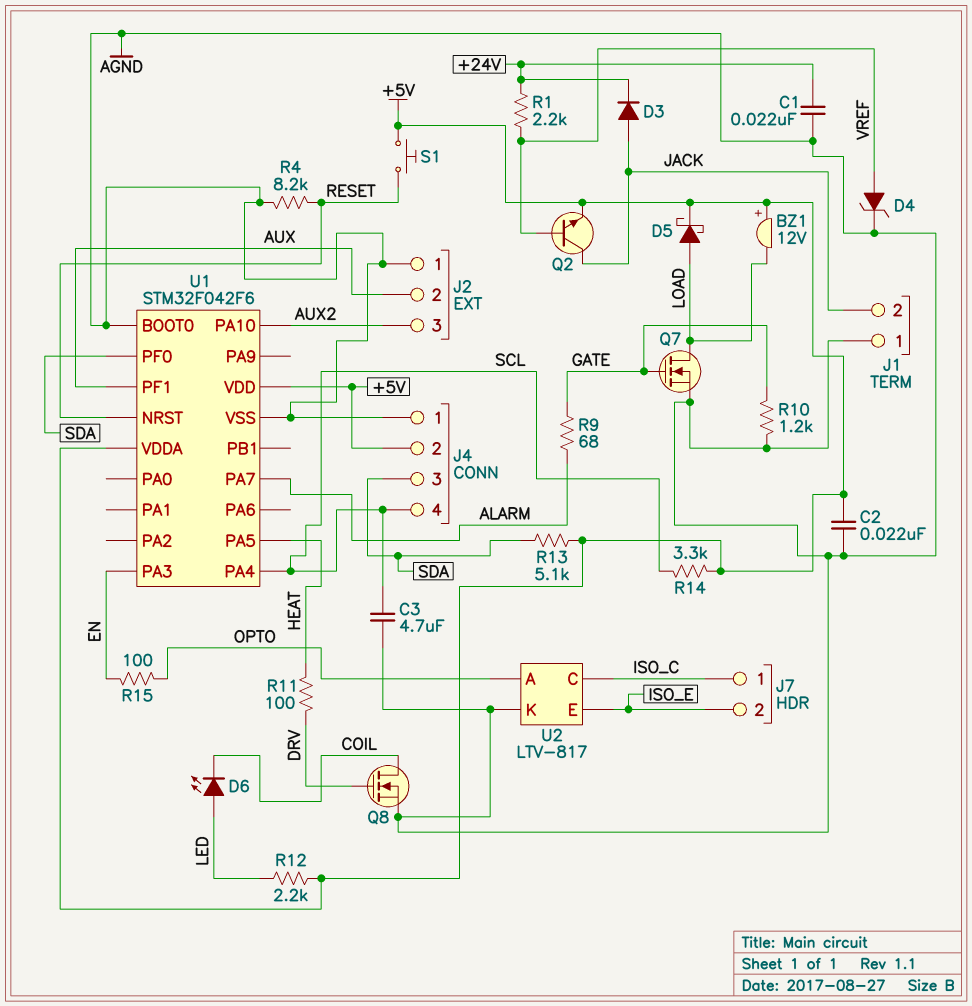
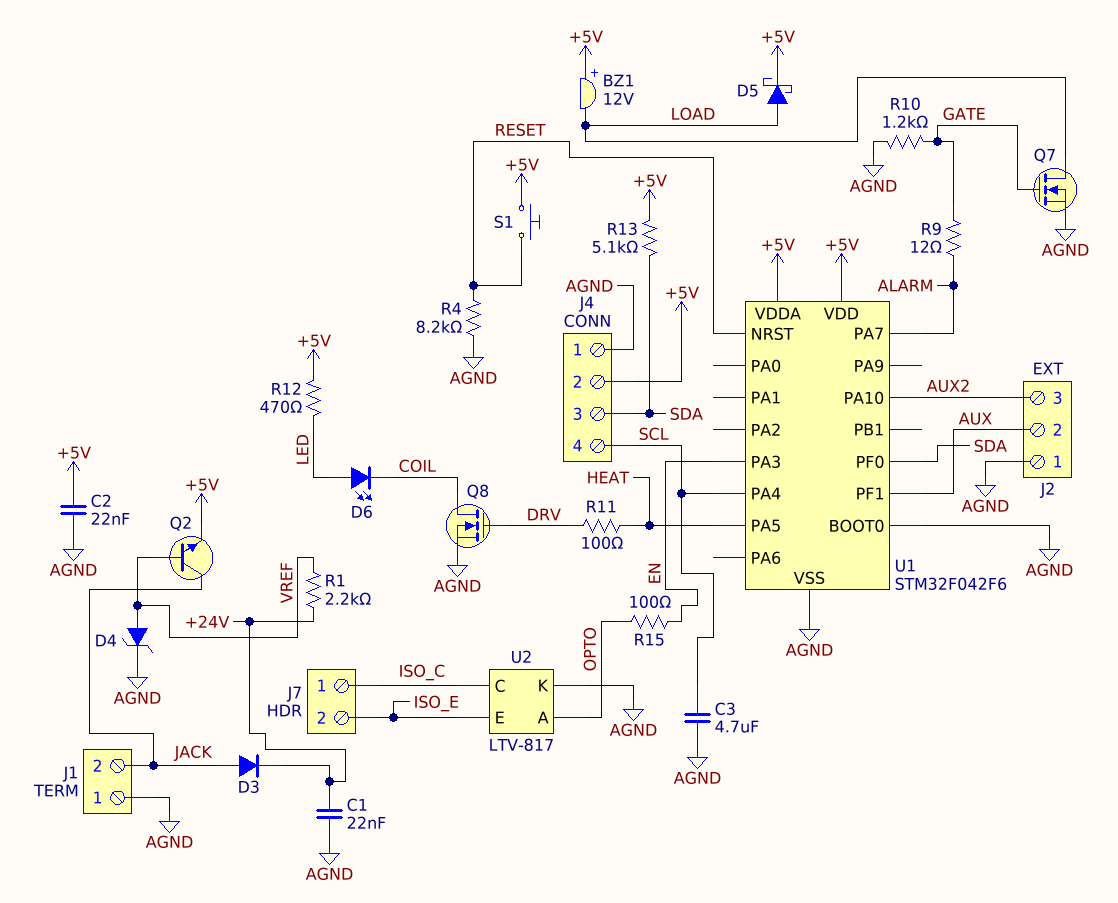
R9: 68 (ALARM, GATE) -> 12 (ALARM, GATE)
R12: 2.2k (+5V, LED) -> 470 (+5V, LED)
R14: 3.3k (+5V, SCL) -> none

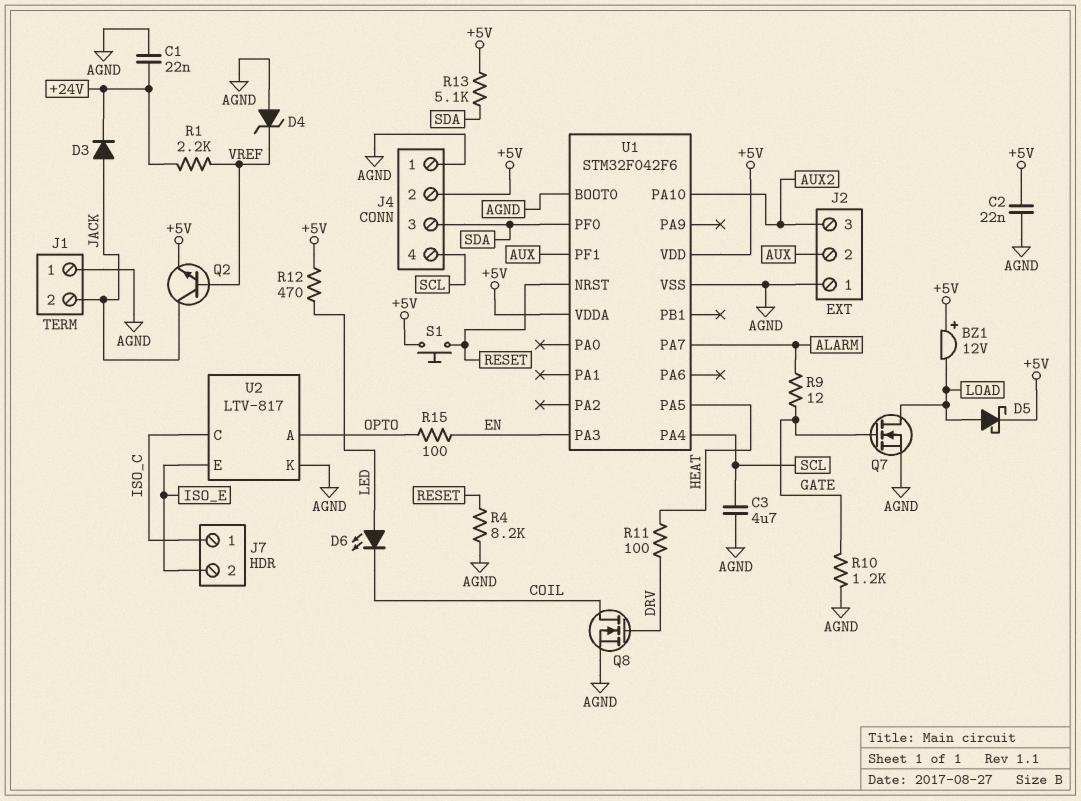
D4: zener (A VREF, K AGND) -> zener (A AGND, K VREF)

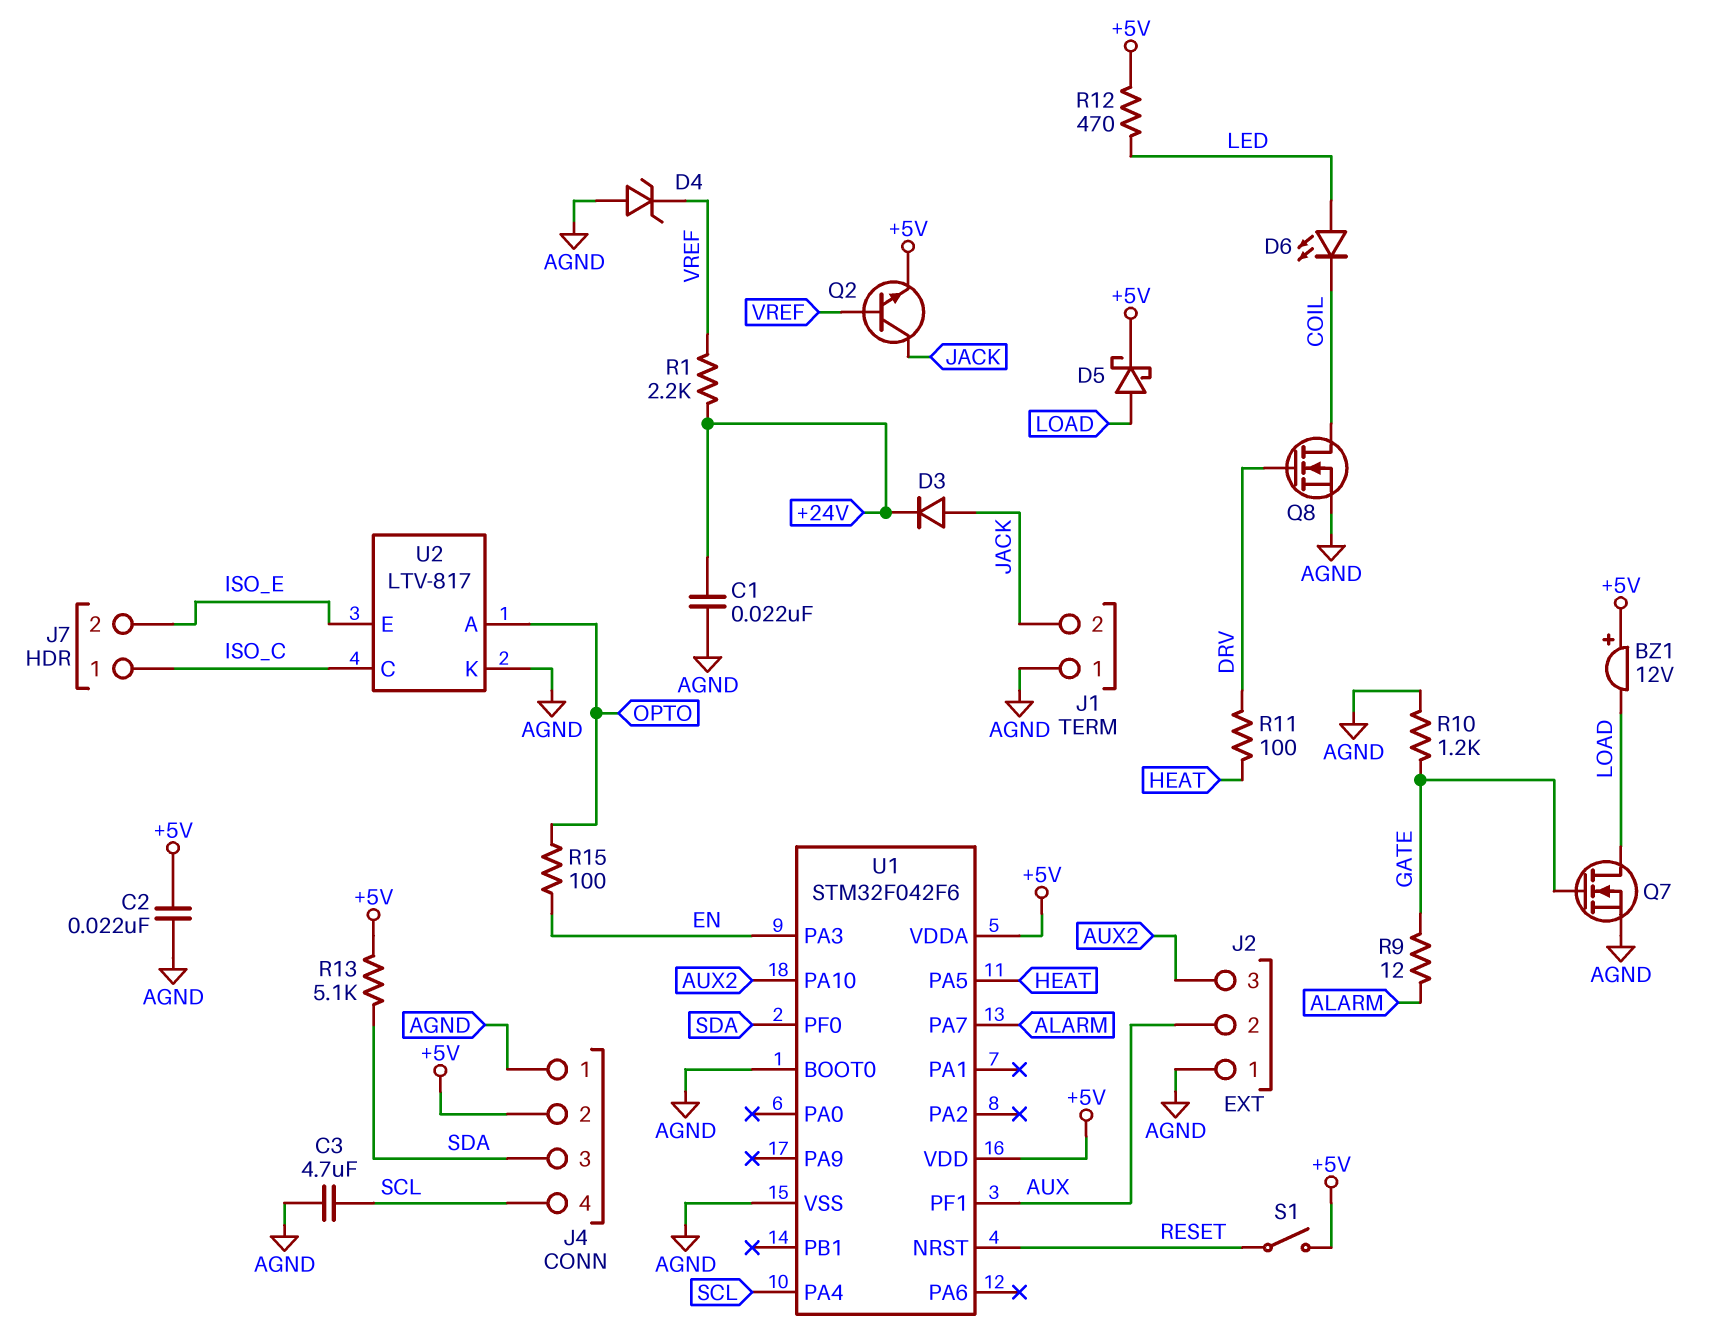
R4: 8.2k (AGND, RESET) -> none
S1: button (+5V, RESET) -> switch (+5V, RESET)

